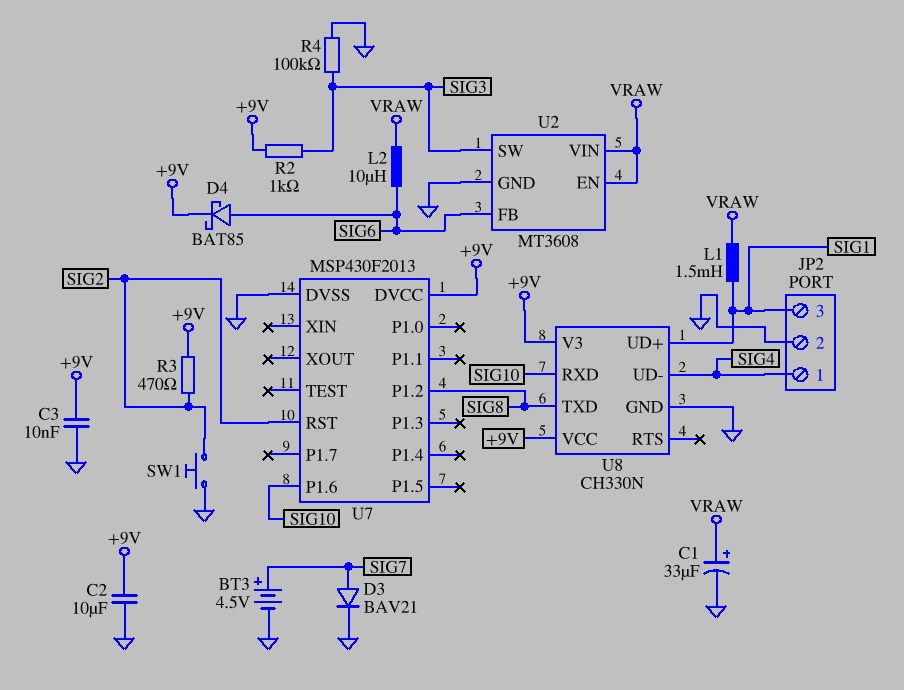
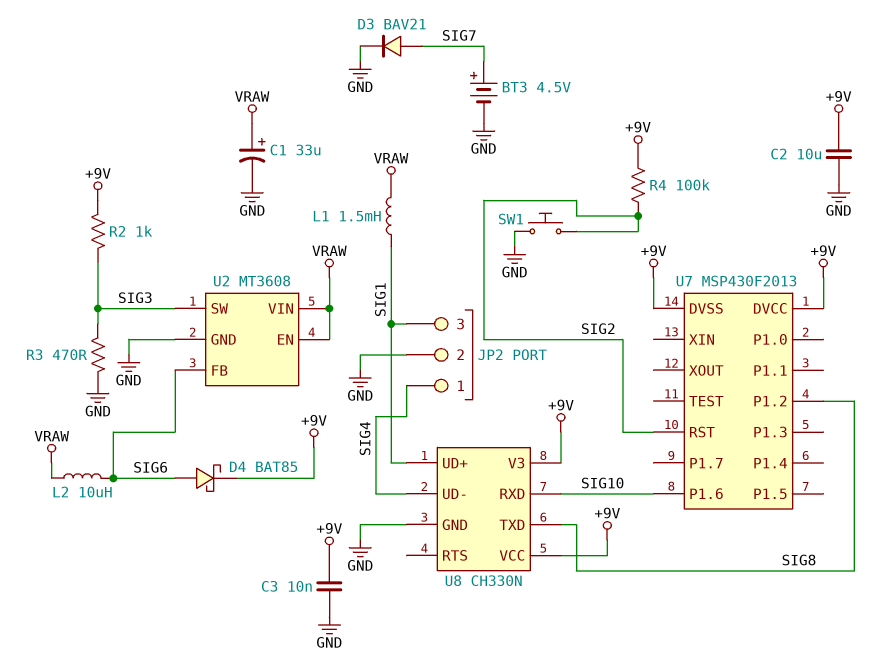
R3: 470 (+9V, SIG2) -> 470 (GND, SIG3)
R4: 100k (GND, SIG3) -> 100k (+9V, SIG2)
U7 pin DVSS: GND -> +9V

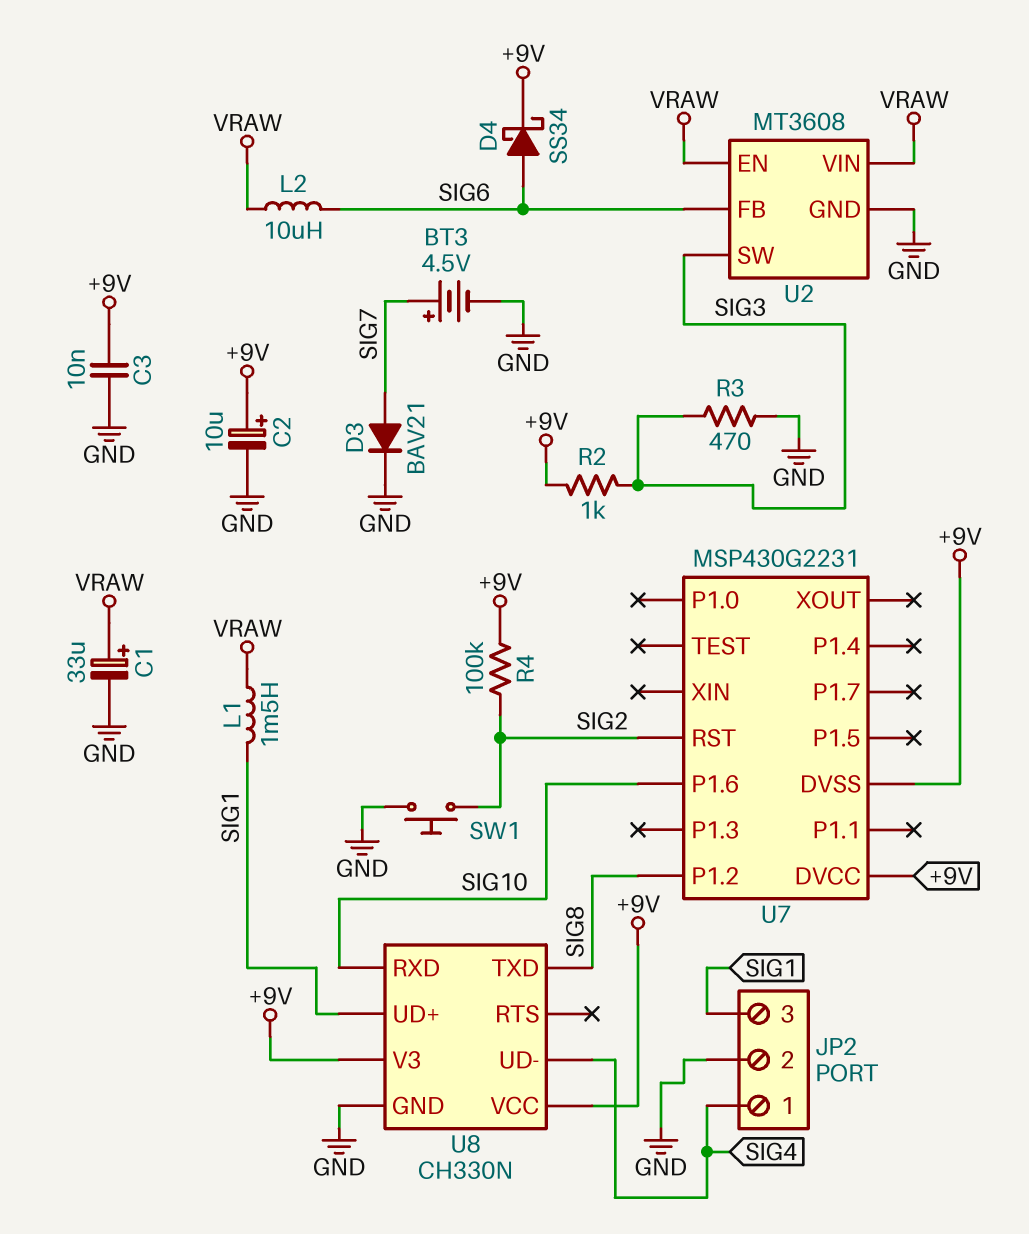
C2: 10uF (+9V, GND) -> 10uF (plus +9V, minus GND)
D4: schottky BAT85 (A SIG6, K +9V) -> schottky SS34 (A SIG6, K +9V)
U7: MSP430F2013 -> MSP430G2231

